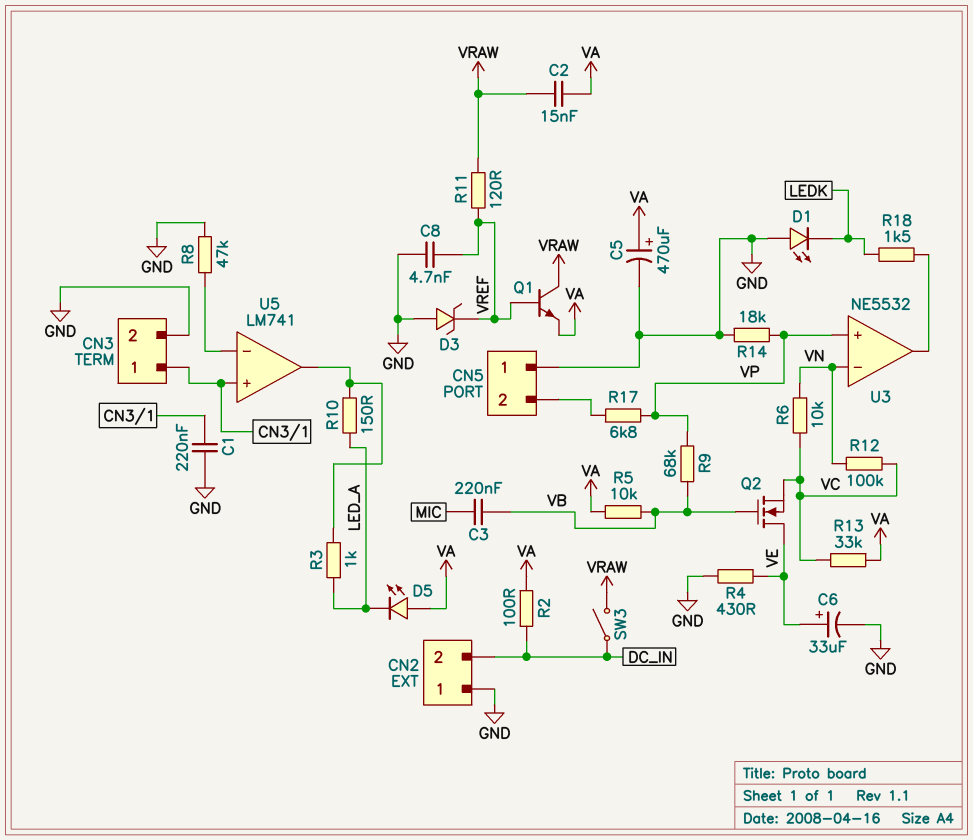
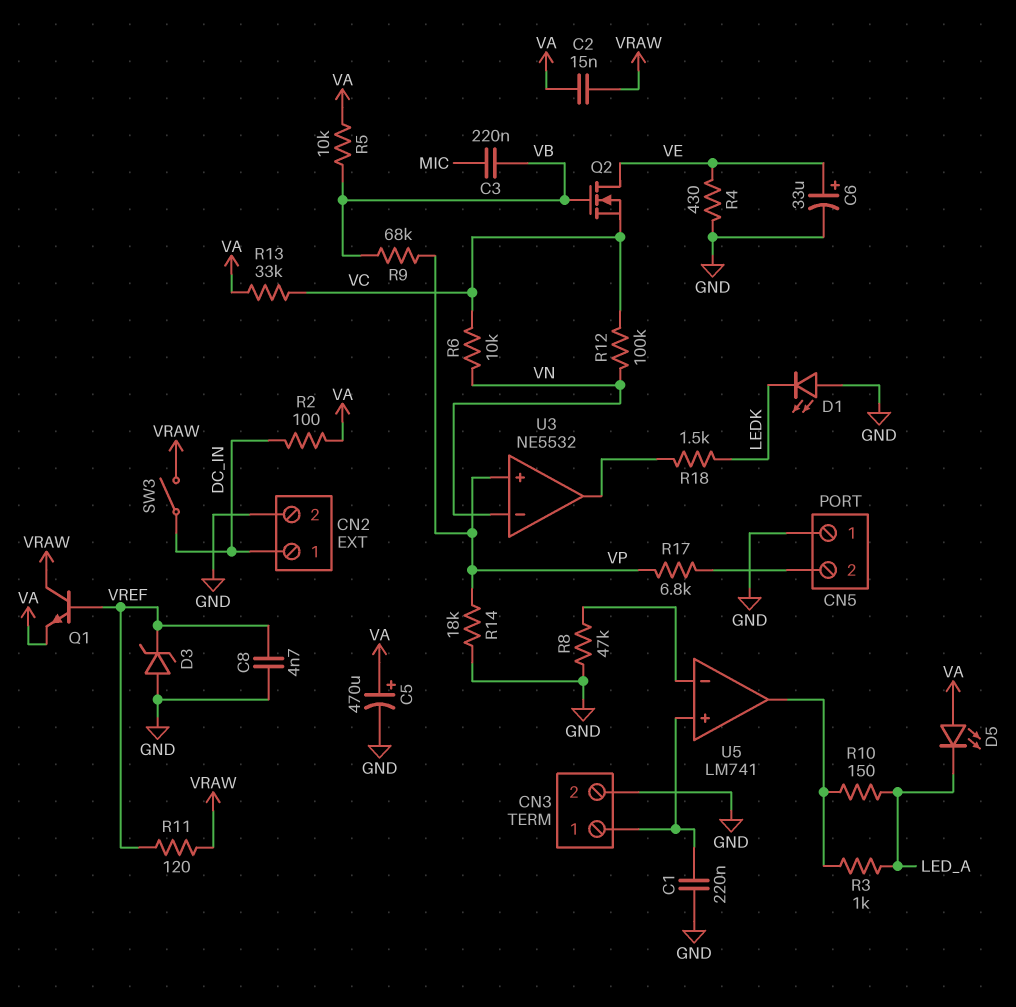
CN2 pin 1: GND -> DC_IN
CN2 pin 2: DC_IN -> GND

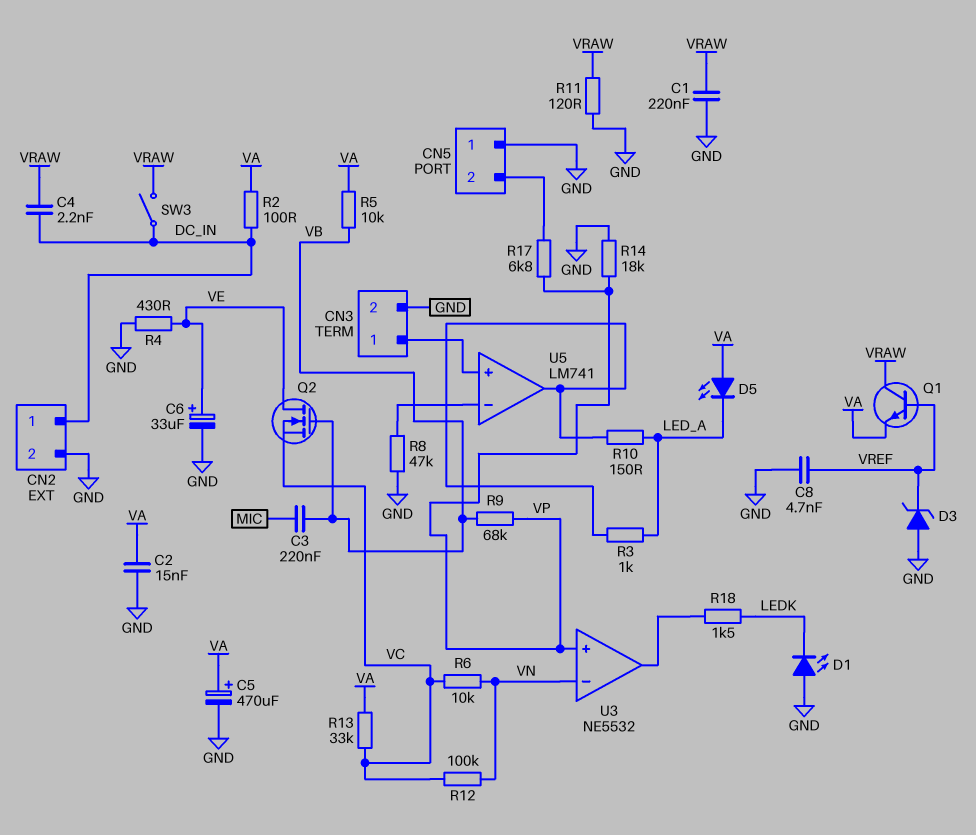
C1: 220nF (CN3/1, GND) -> 220nF (GND, VRAW)
C2: 15nF (VA, VRAW) -> 15nF (GND, VA)
C4: none -> 2.2nF (DC_IN, VRAW)
R11: 120 (VRAW, VREF) -> 120 (GND, VRAW)

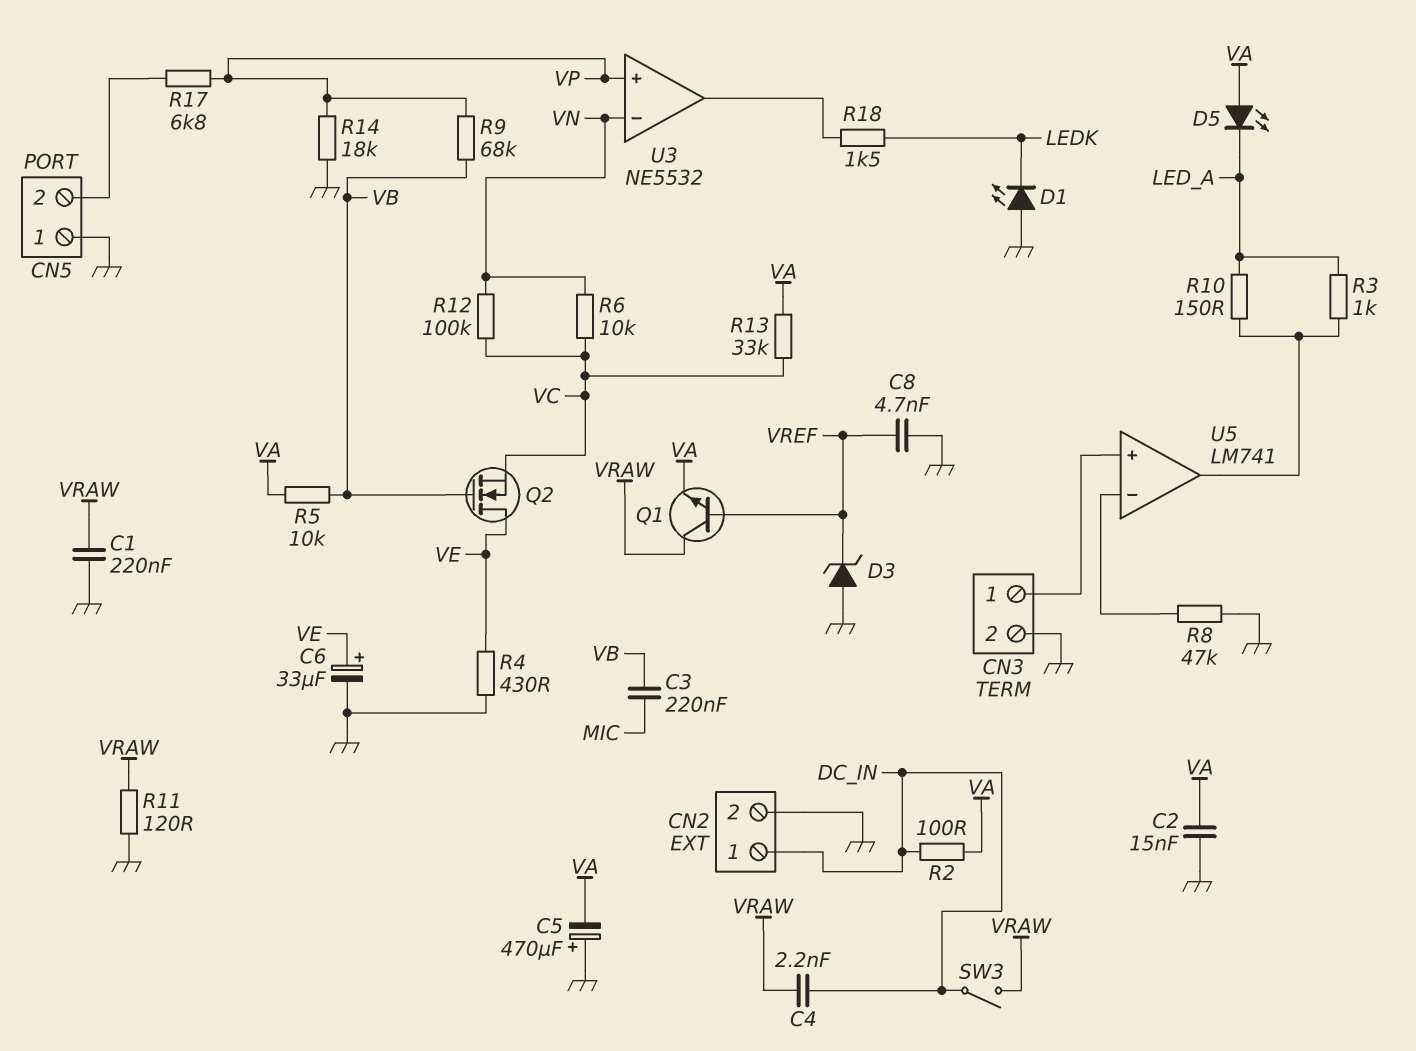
C5: 470uF (plus VA, minus GND) -> 470uF (plus GND, minus VA)

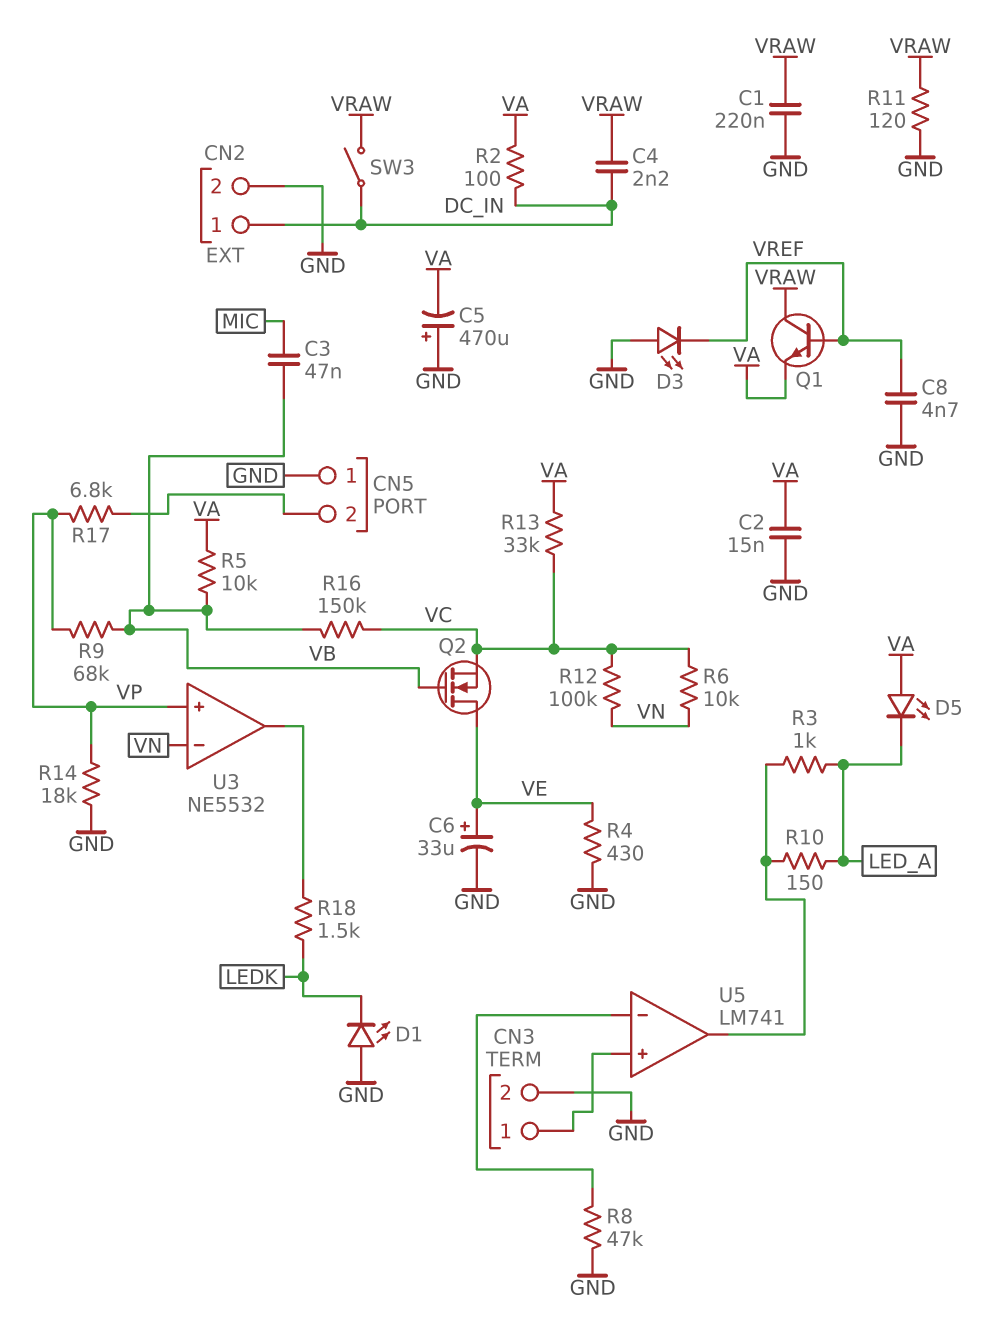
C3: 220nF (MIC, VB) -> 47nF (MIC, VB)
D3: zener (A GND, K VREF) -> LED (A GND, K VREF)
R16: none -> 150k (VB, VC)

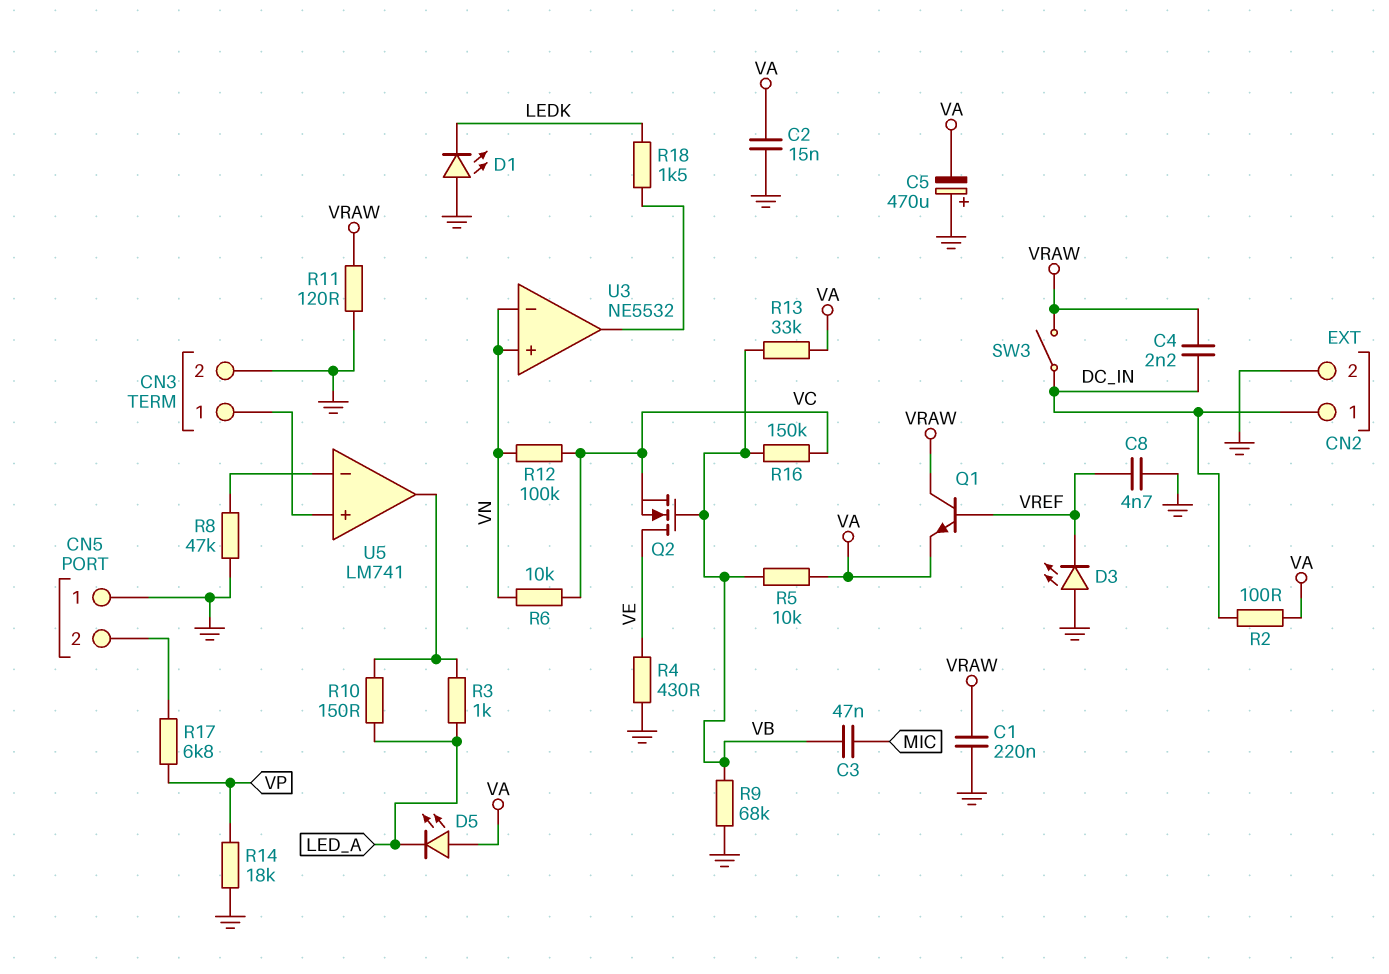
C6: 33uF (plus VE, minus GND) -> none
R9: 68k (VB, VP) -> 68k (GND, VB)
R13: 33k (VA, VC) -> 33k (VA, VB)
U3 pin in+: VP -> VN

